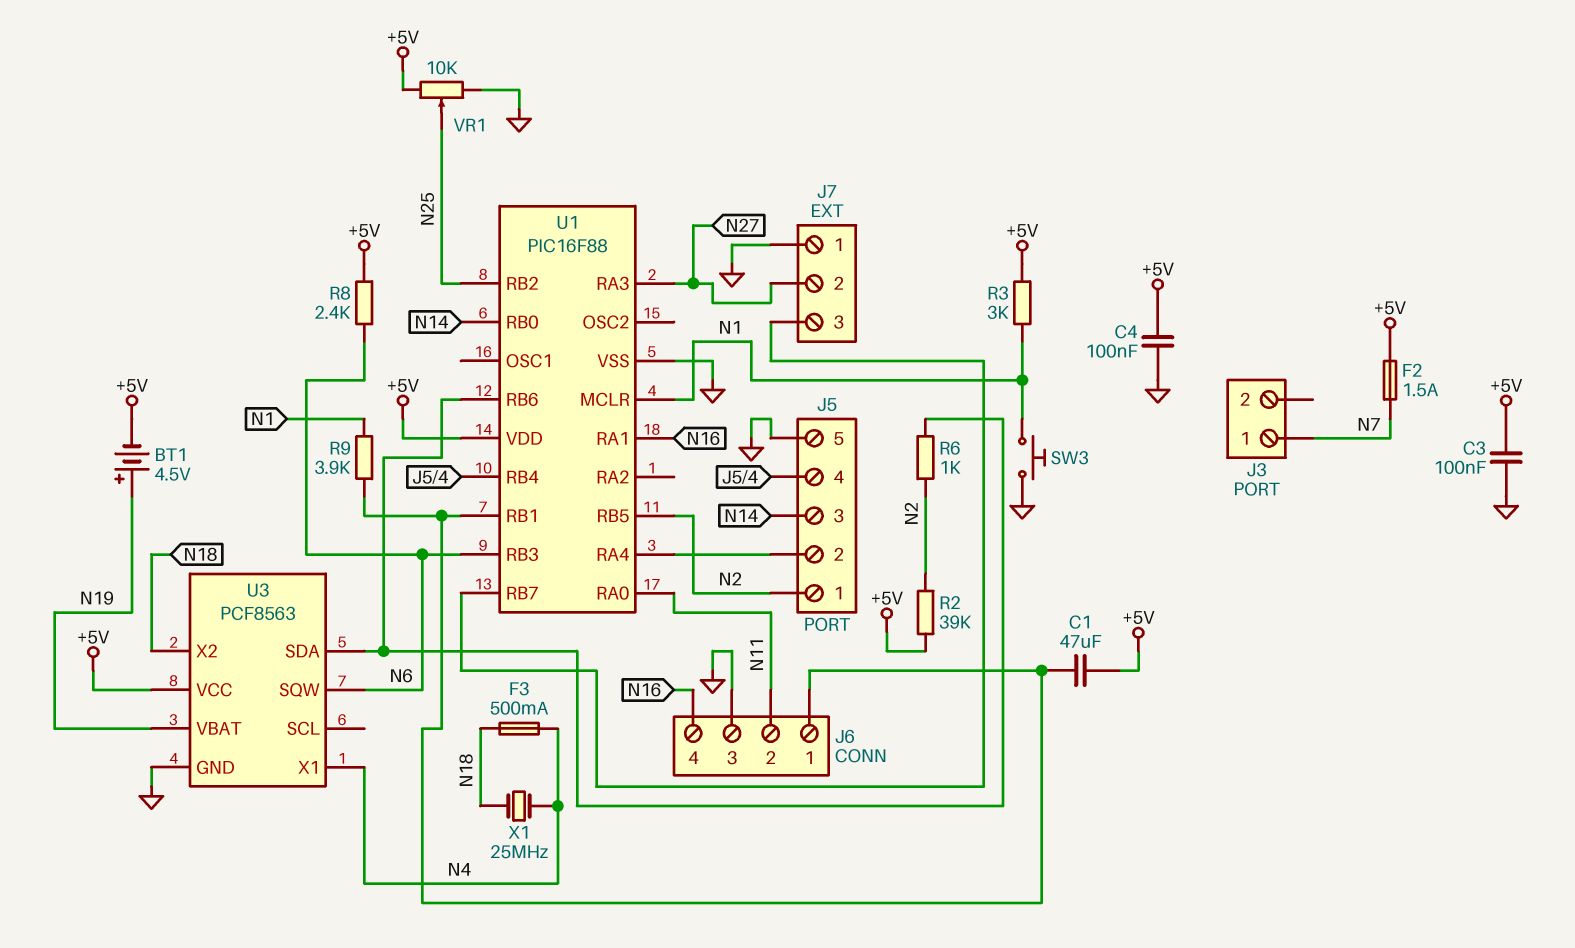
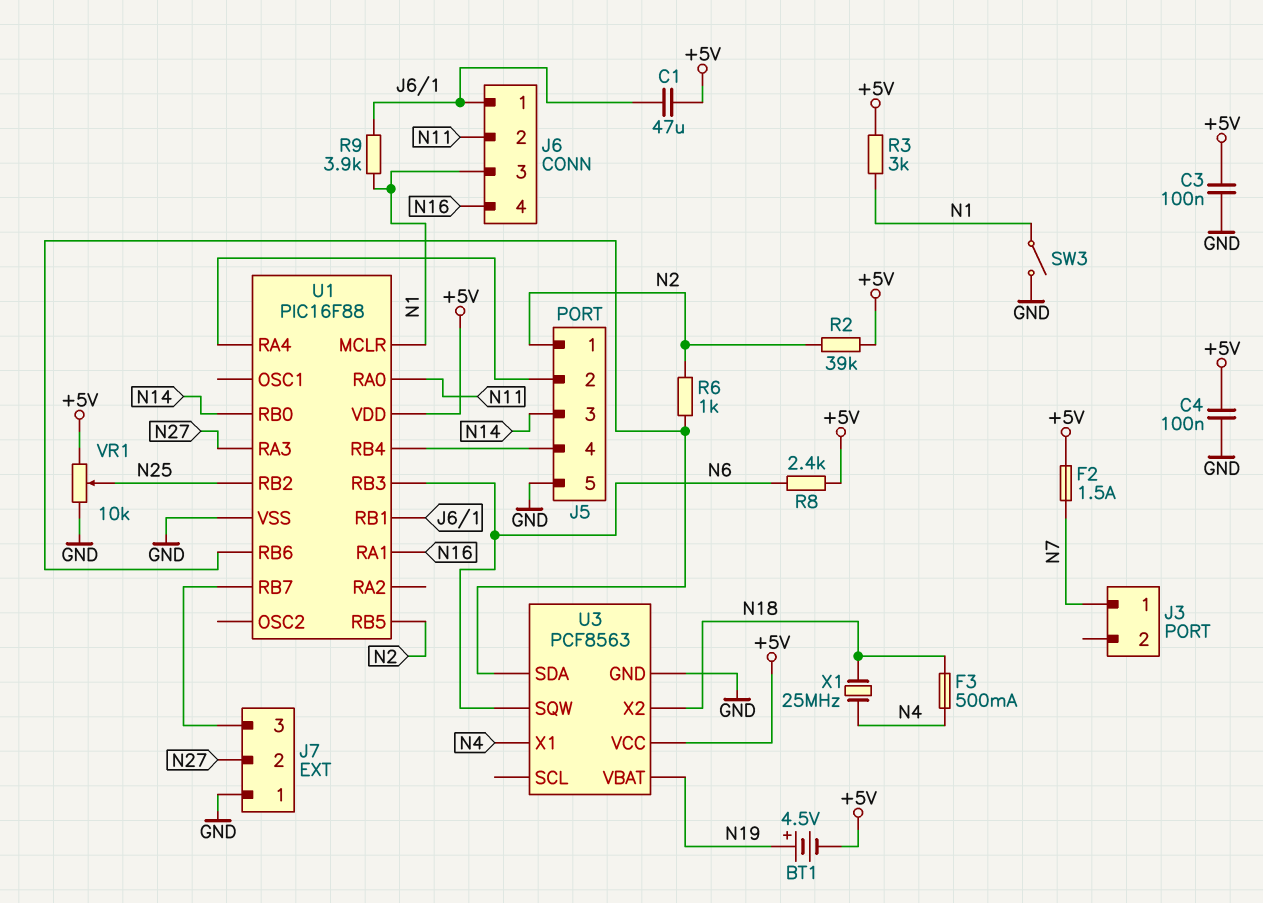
J6 pin 3: GND -> N1
SW3: button (GND, N1) -> switch (GND, N1)

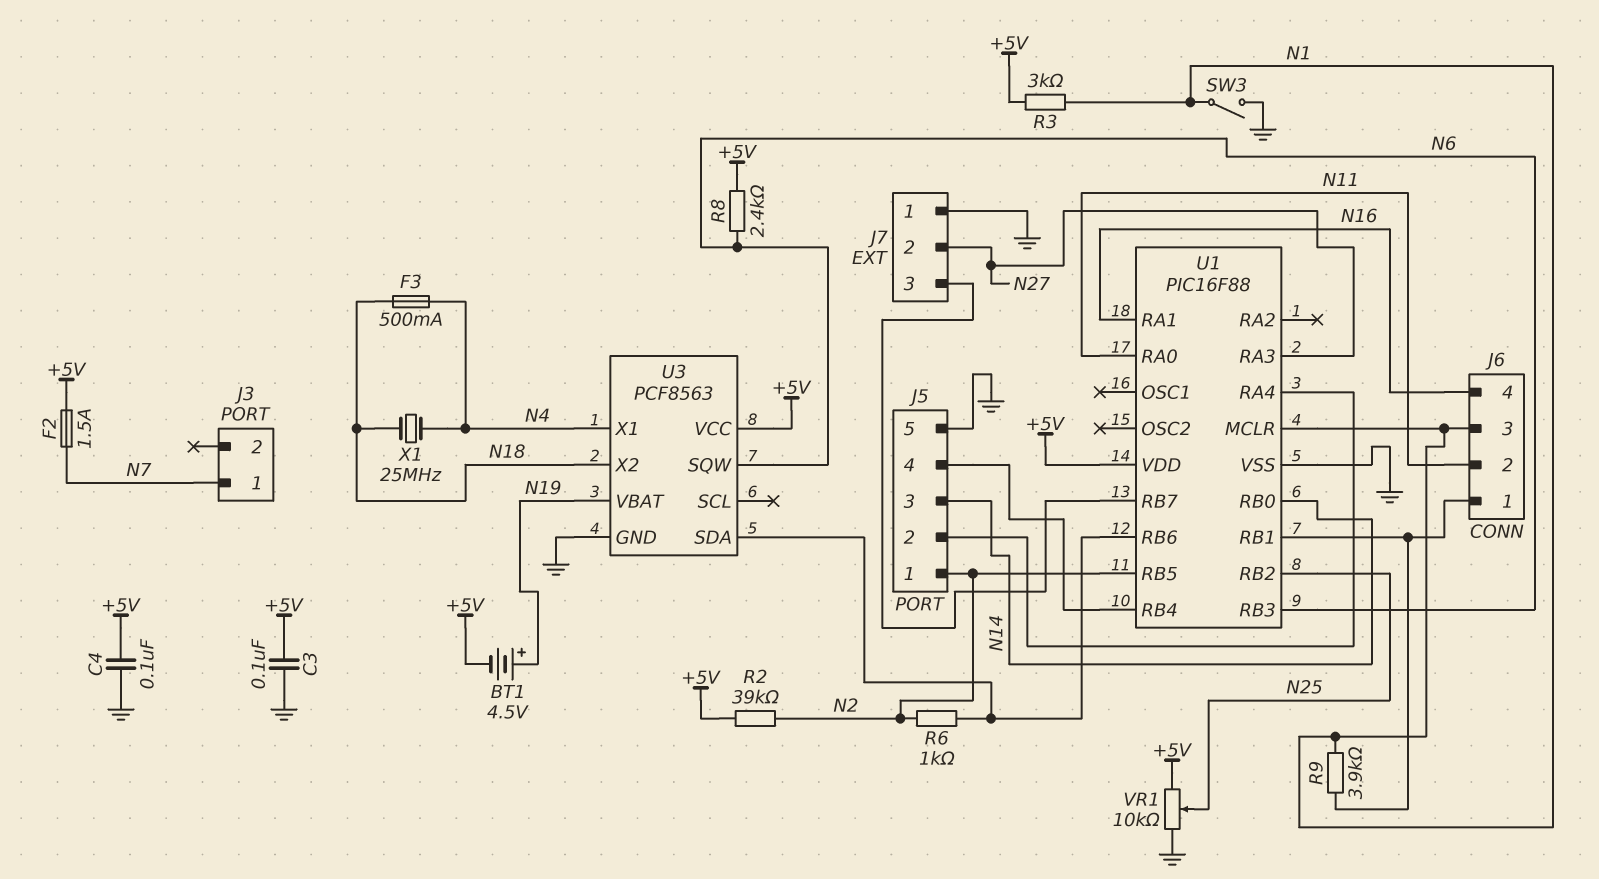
C1: 47uF (+5V, J6/1) -> none

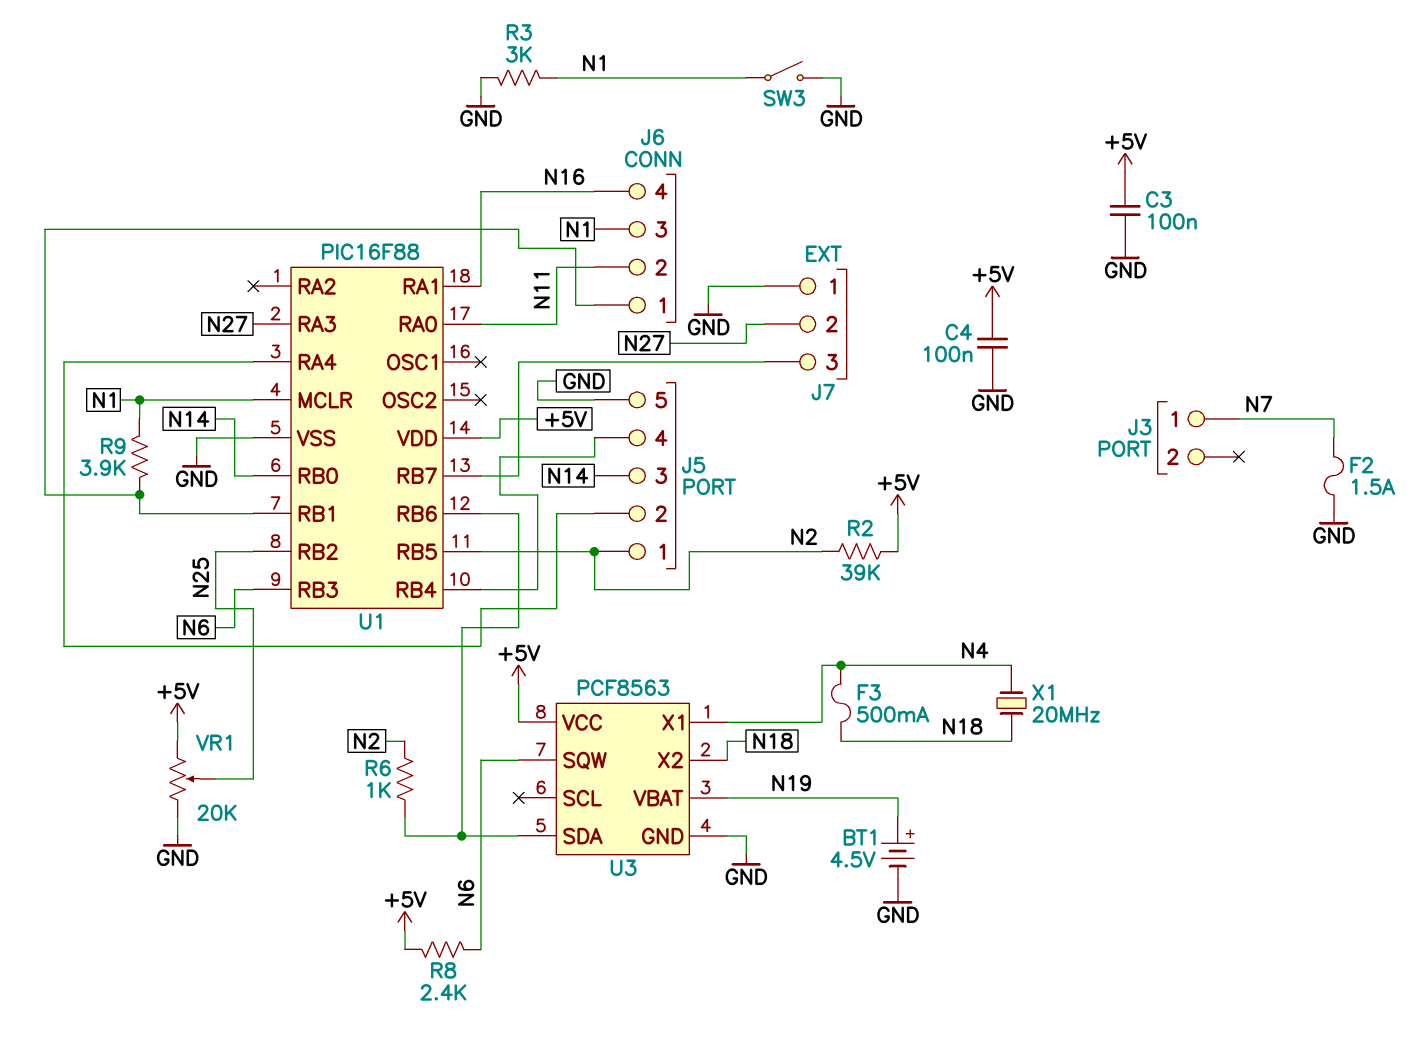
BT1: 4.5V (plus N19, minus +5V) -> 4.5V (plus N19, minus GND)
F2: 1.5A (+5V, N7) -> 1.5A (GND, N7)
R3: 3k (+5V, N1) -> 3k (GND, N1)
VR1: 10k (+5V, GND, wiper N25) -> 20k (+5V, GND, wiper N25)
X1: 25MHz (N4, N18) -> 20MHz (N4, N18)

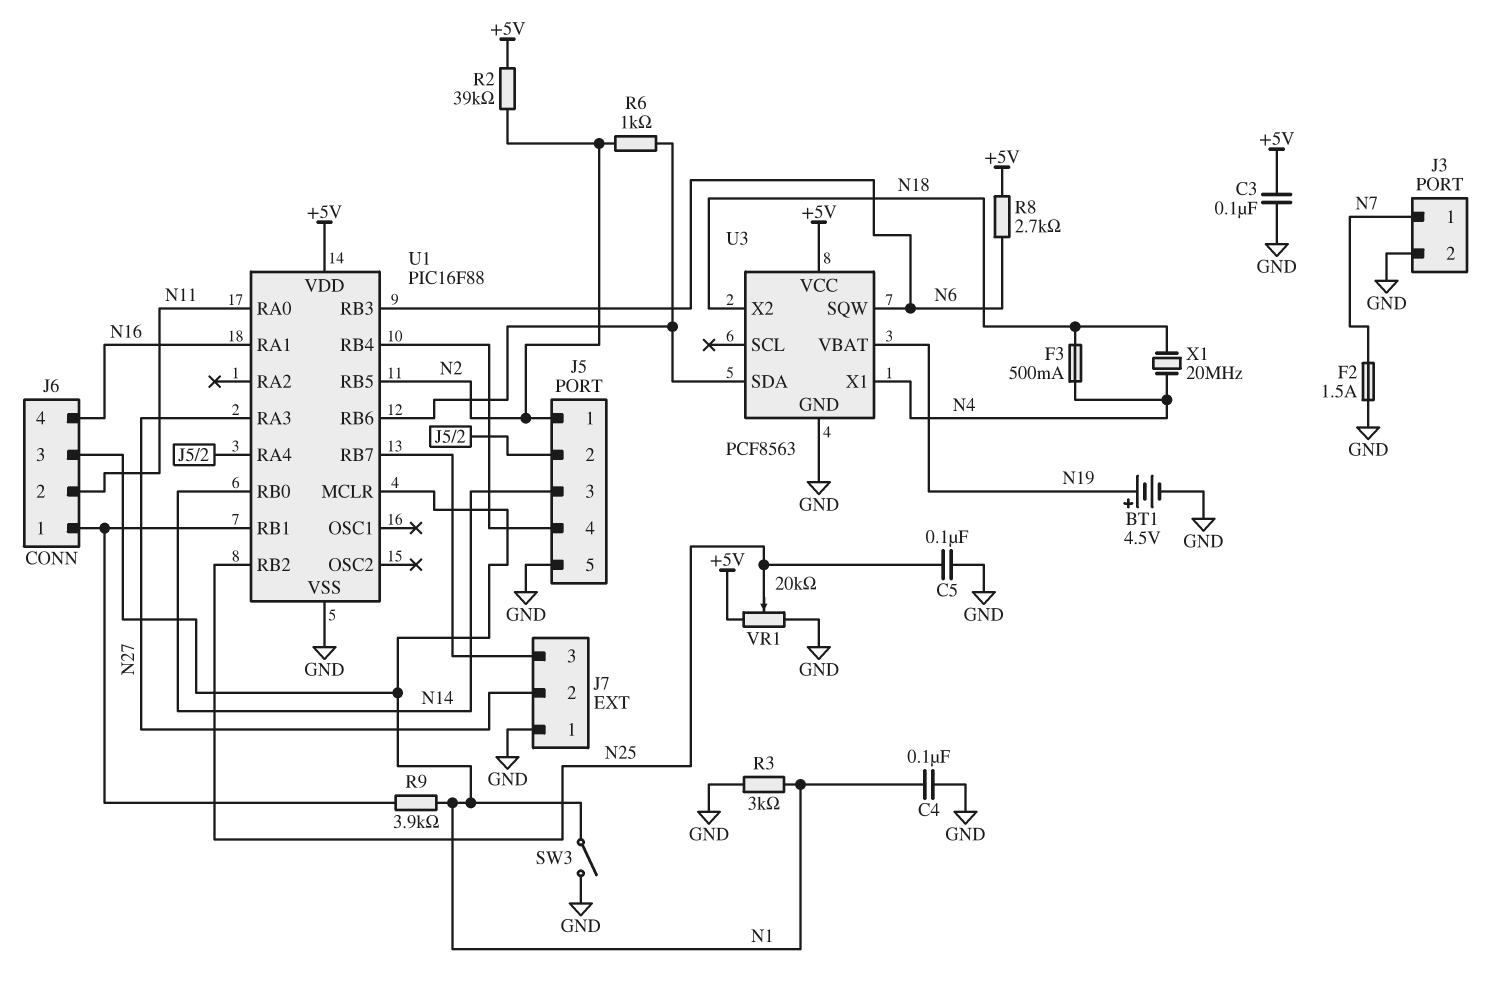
C4: 100nF (+5V, GND) -> 100nF (GND, N1)
C5: none -> 100nF (GND, N25)
J3 pin 2: none -> GND
R8: 2.4k (+5V, N6) -> 2.7k (+5V, N6)

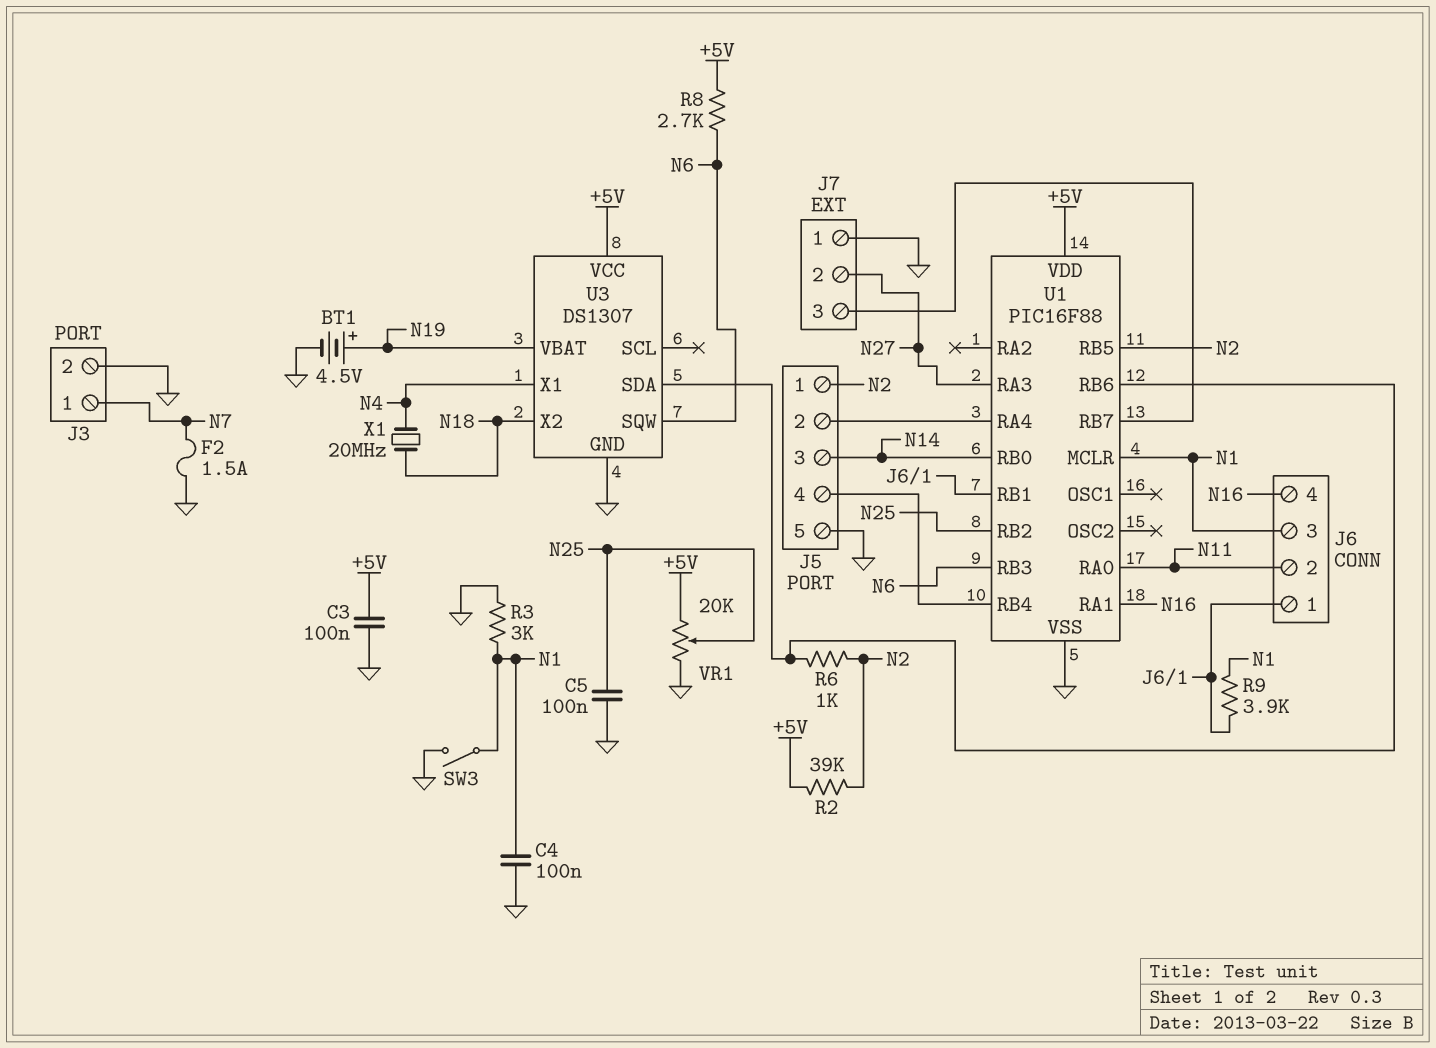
F3: 500mA (N4, N18) -> none
U3: PCF8563 -> DS1307

